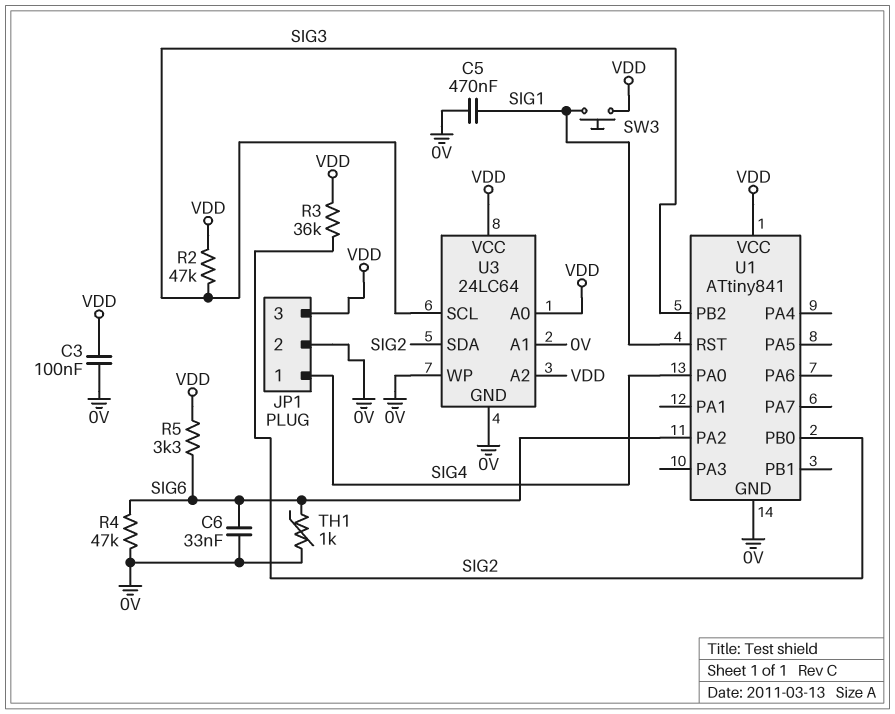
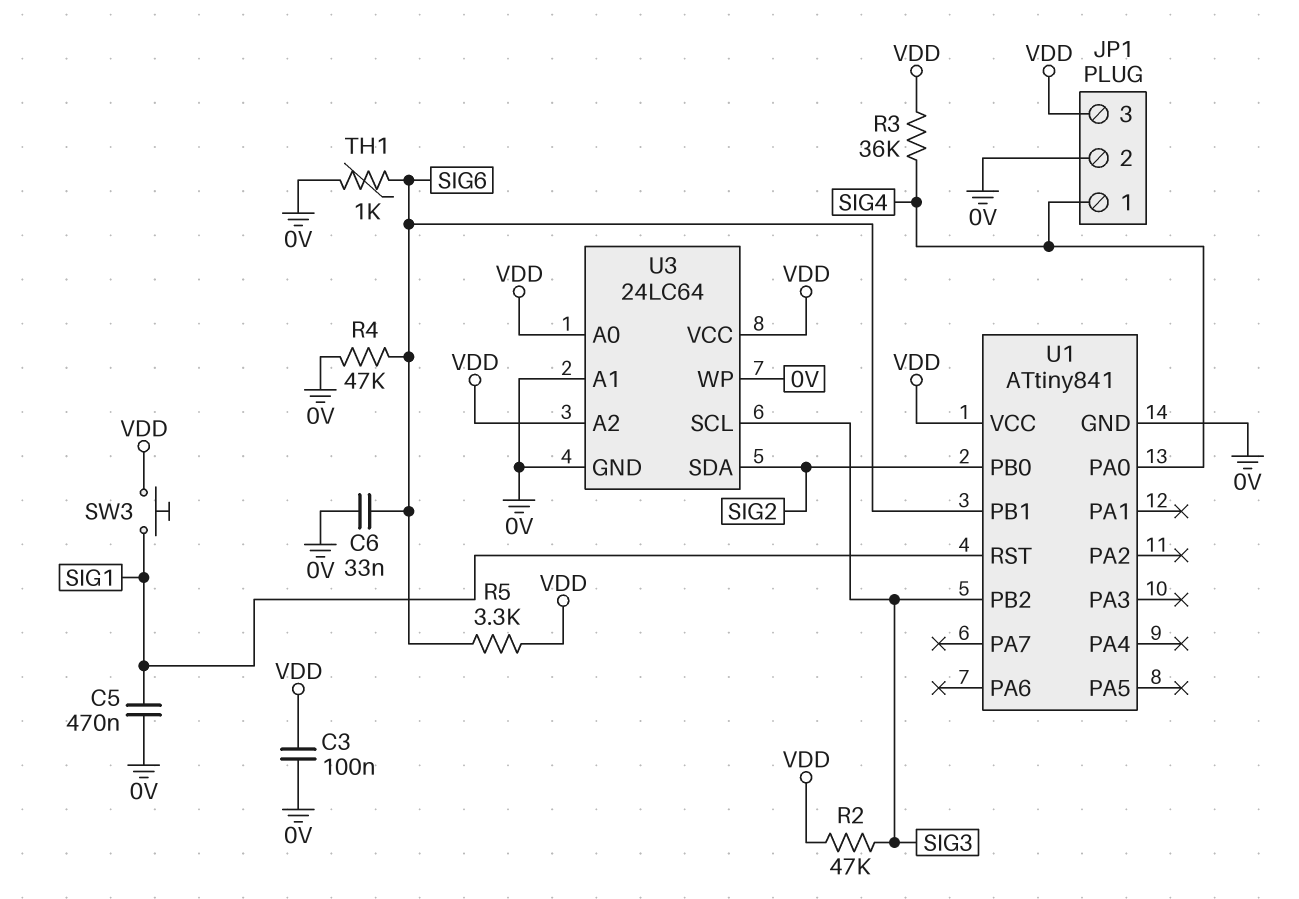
R3: 36k (SIG2, VDD) -> 36k (SIG4, VDD)
U1 pin PA2: SIG6 -> none
U1 pin PB1: none -> SIG6

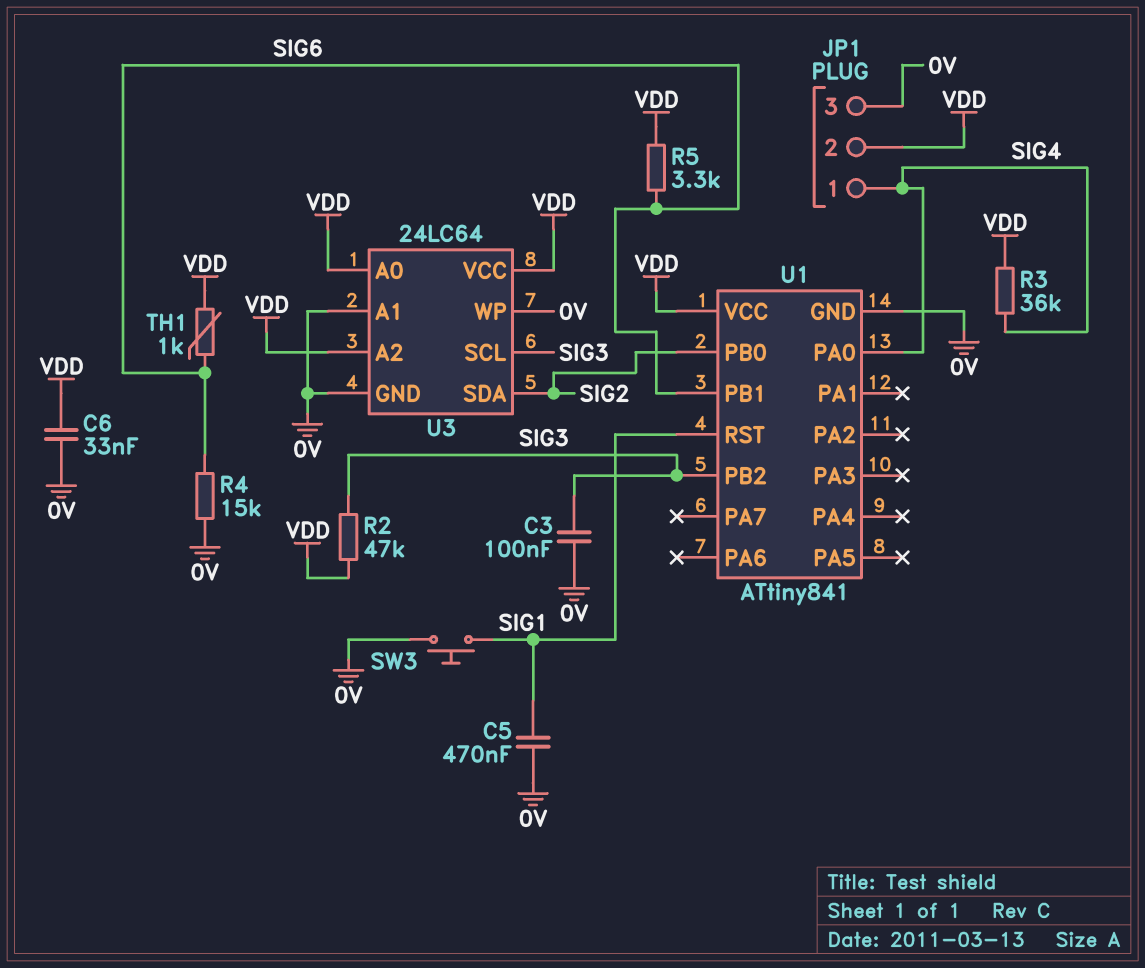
C3: 100nF (0V, VDD) -> 100nF (0V, SIG3)
C6: 33nF (0V, SIG6) -> 33nF (0V, VDD)
JP1 pin 2: 0V -> VDD
JP1 pin 3: VDD -> 0V
R4: 47k (0V, SIG6) -> 15k (0V, SIG6)
SW3: button (SIG1, VDD) -> button (0V, SIG1)
TH1: 1k (0V, SIG6) -> 1k (SIG6, VDD)

